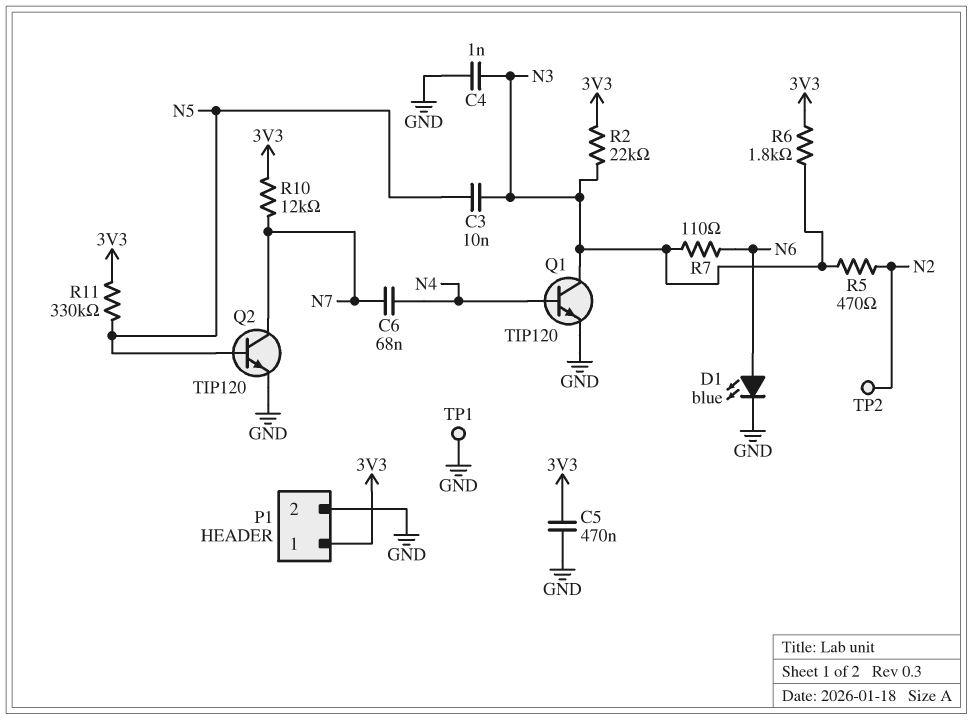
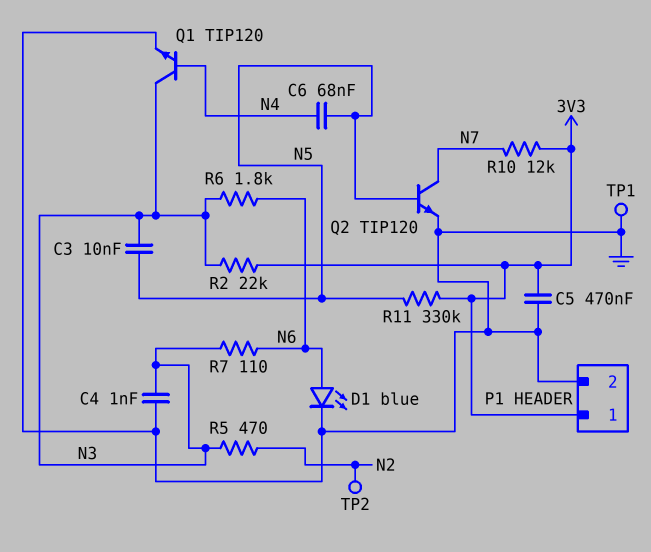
C6: 68nF (N4, N7) -> 68nF (N4, N5)
R6: 1.8k (3V3, N3) -> 1.8k (N3, N6)

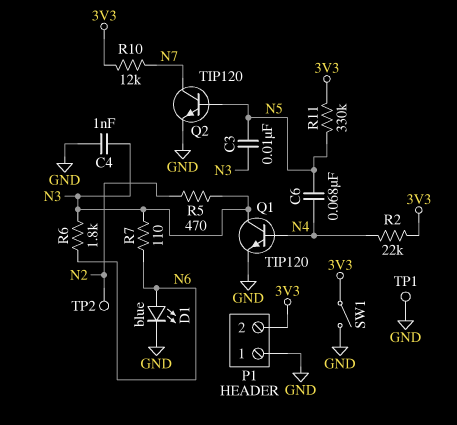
C5: 470nF (3V3, GND) -> none
P1 pin 1: 3V3 -> GND
P1 pin 2: GND -> 3V3
R2: 22k (3V3, N3) -> 22k (3V3, N4)
SW1: none -> switch (3V3, GND)

